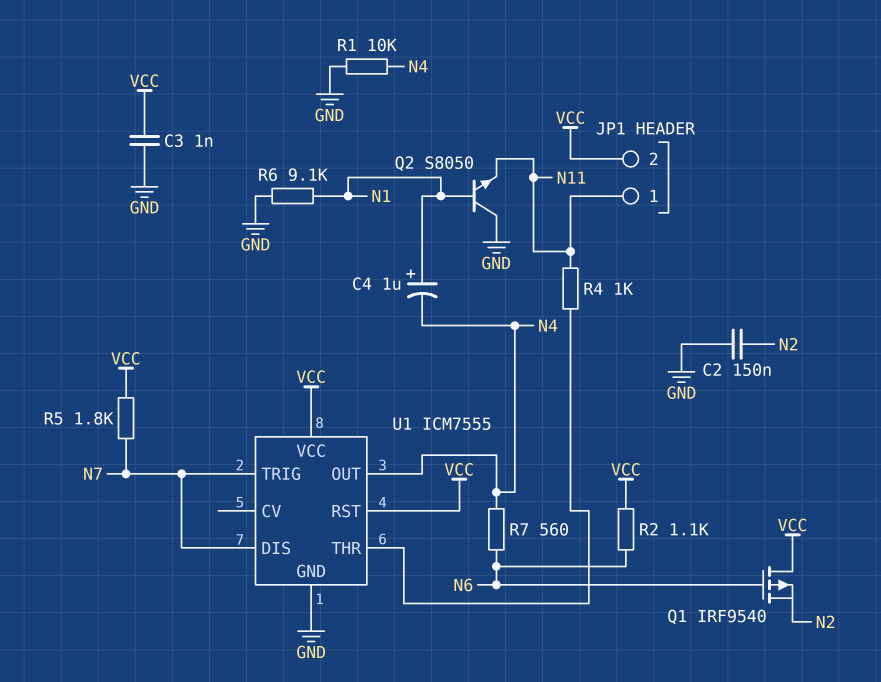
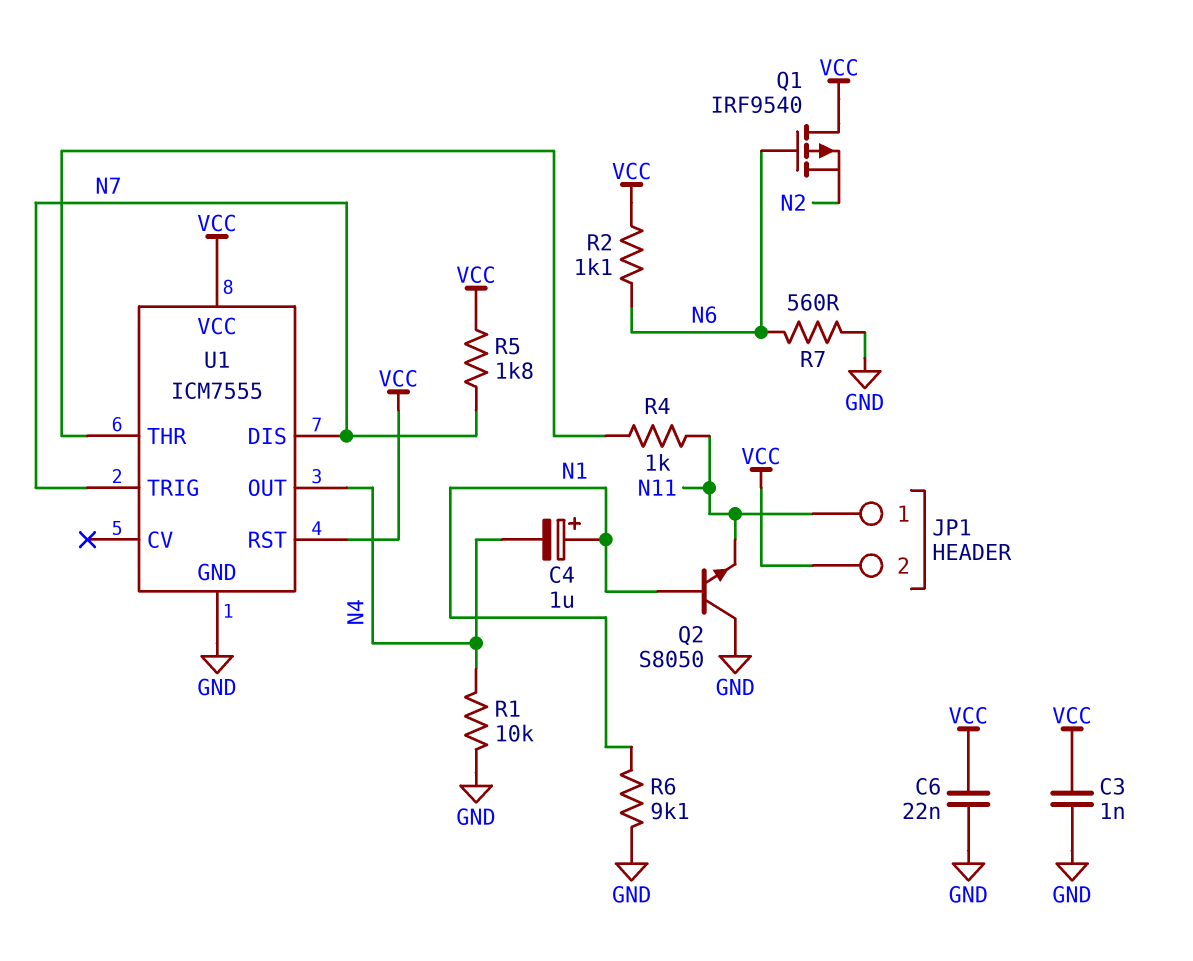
C2: 150nF (GND, N2) -> none
C6: none -> 22nF (GND, VCC)
R7: 560 (N4, N6) -> 560 (GND, N6)

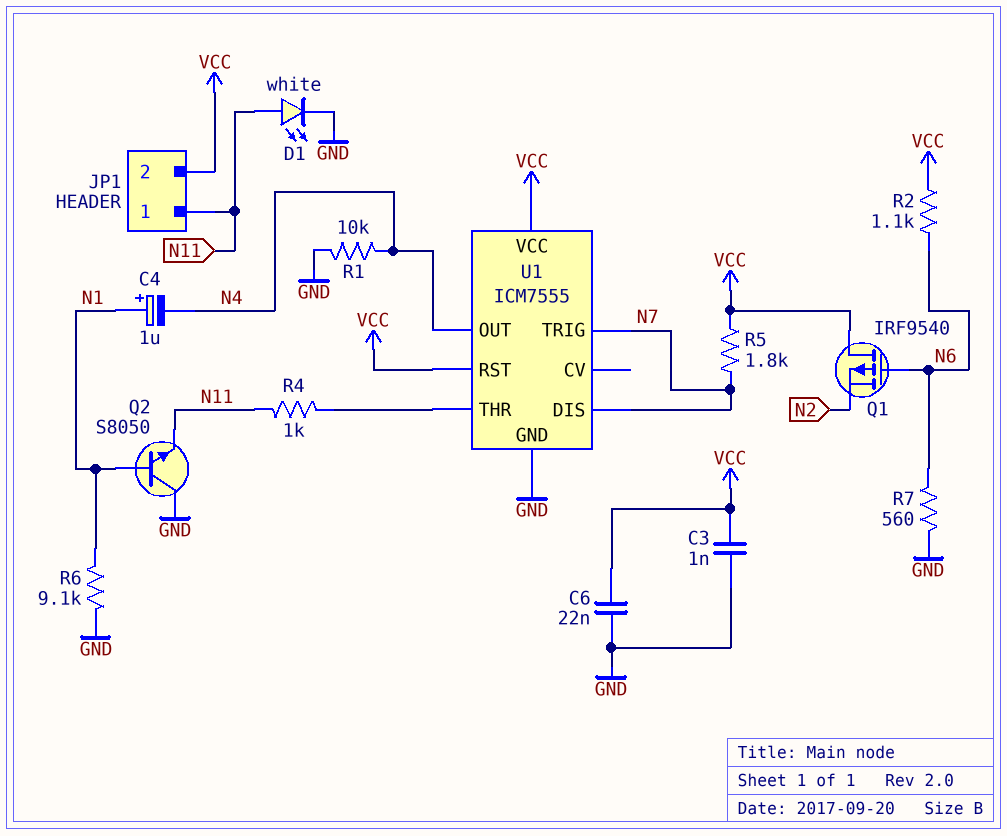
D1: none -> LED white (A N11, K GND)

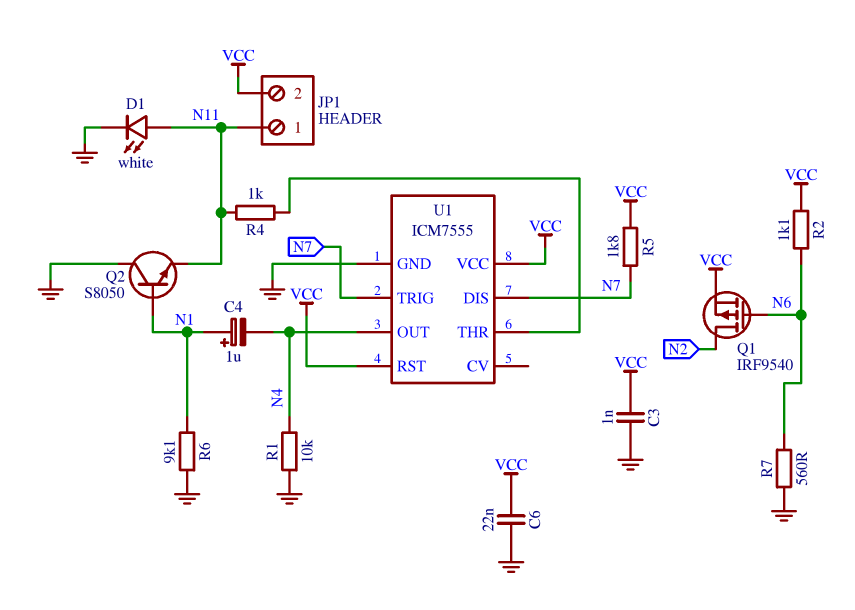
Q1: PMOS IRF9540 (G N6, D VCC, S N2) -> PMOS IRF9540 (G N6, D N2, S VCC)

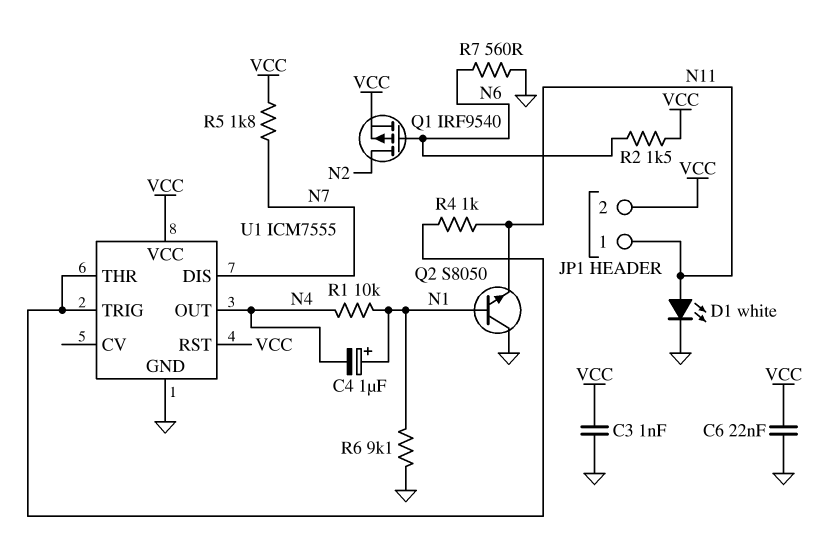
R1: 10k (GND, N4) -> 10k (N1, N4)
R2: 1.1k (N6, VCC) -> 1.5k (N6, VCC)
U1 pin TRIG: N7 -> U1/THR

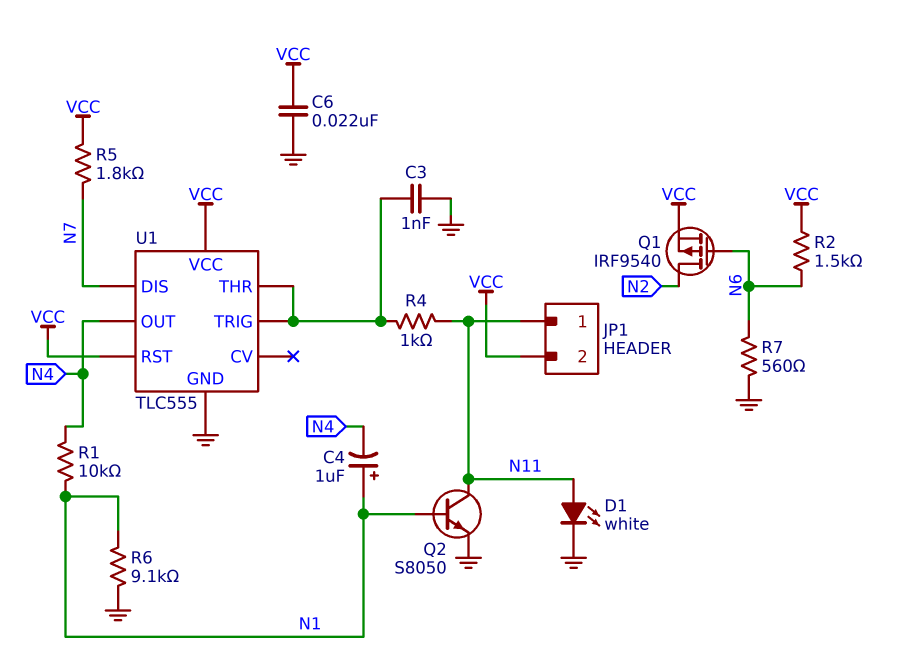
C3: 1nF (GND, VCC) -> 1nF (GND, U1/THR)
Q2: NPN S8050 (B N1, C GND, E N11) -> NPN S8050 (B N1, C N11, E GND)
U1: ICM7555 -> TLC555

